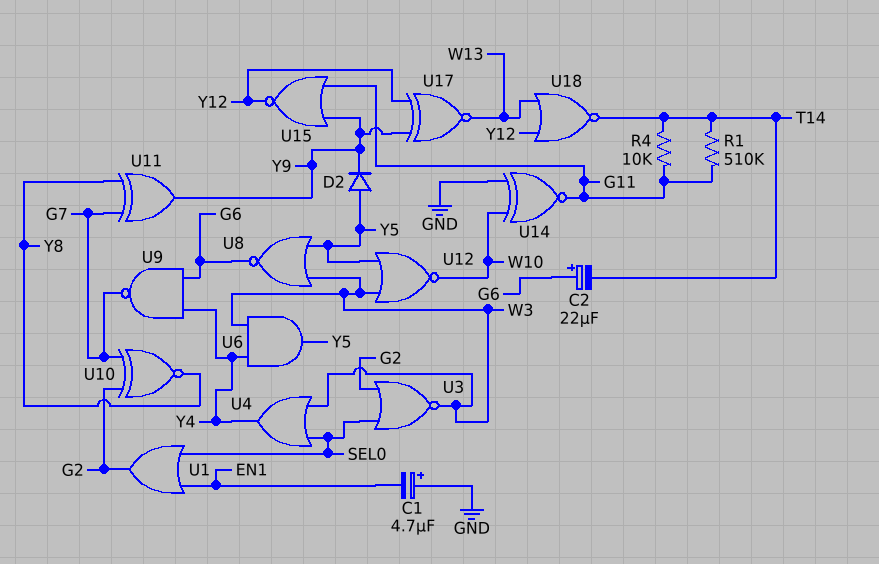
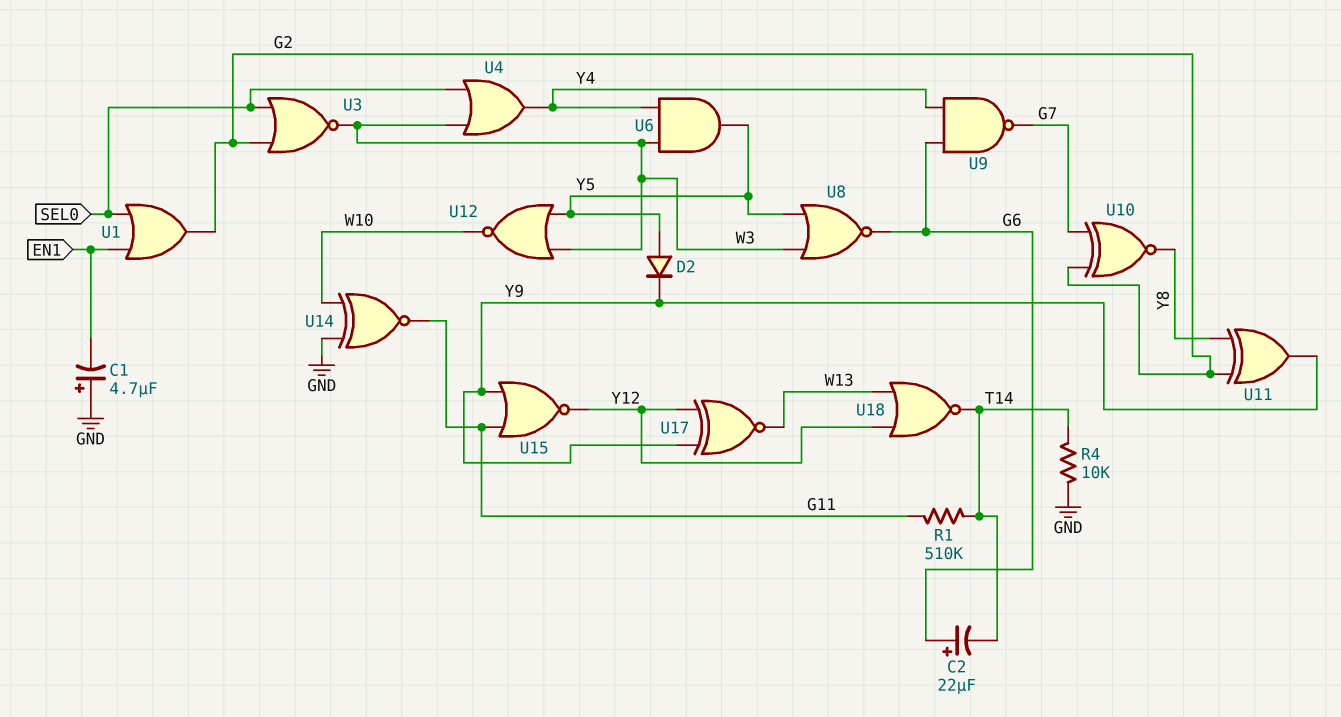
R4: 10k (G11, T14) -> 10k (GND, T14)
U11: XOR (in G7, in Y8, out Y9) -> XOR (in G2, in Y8, out Y9)

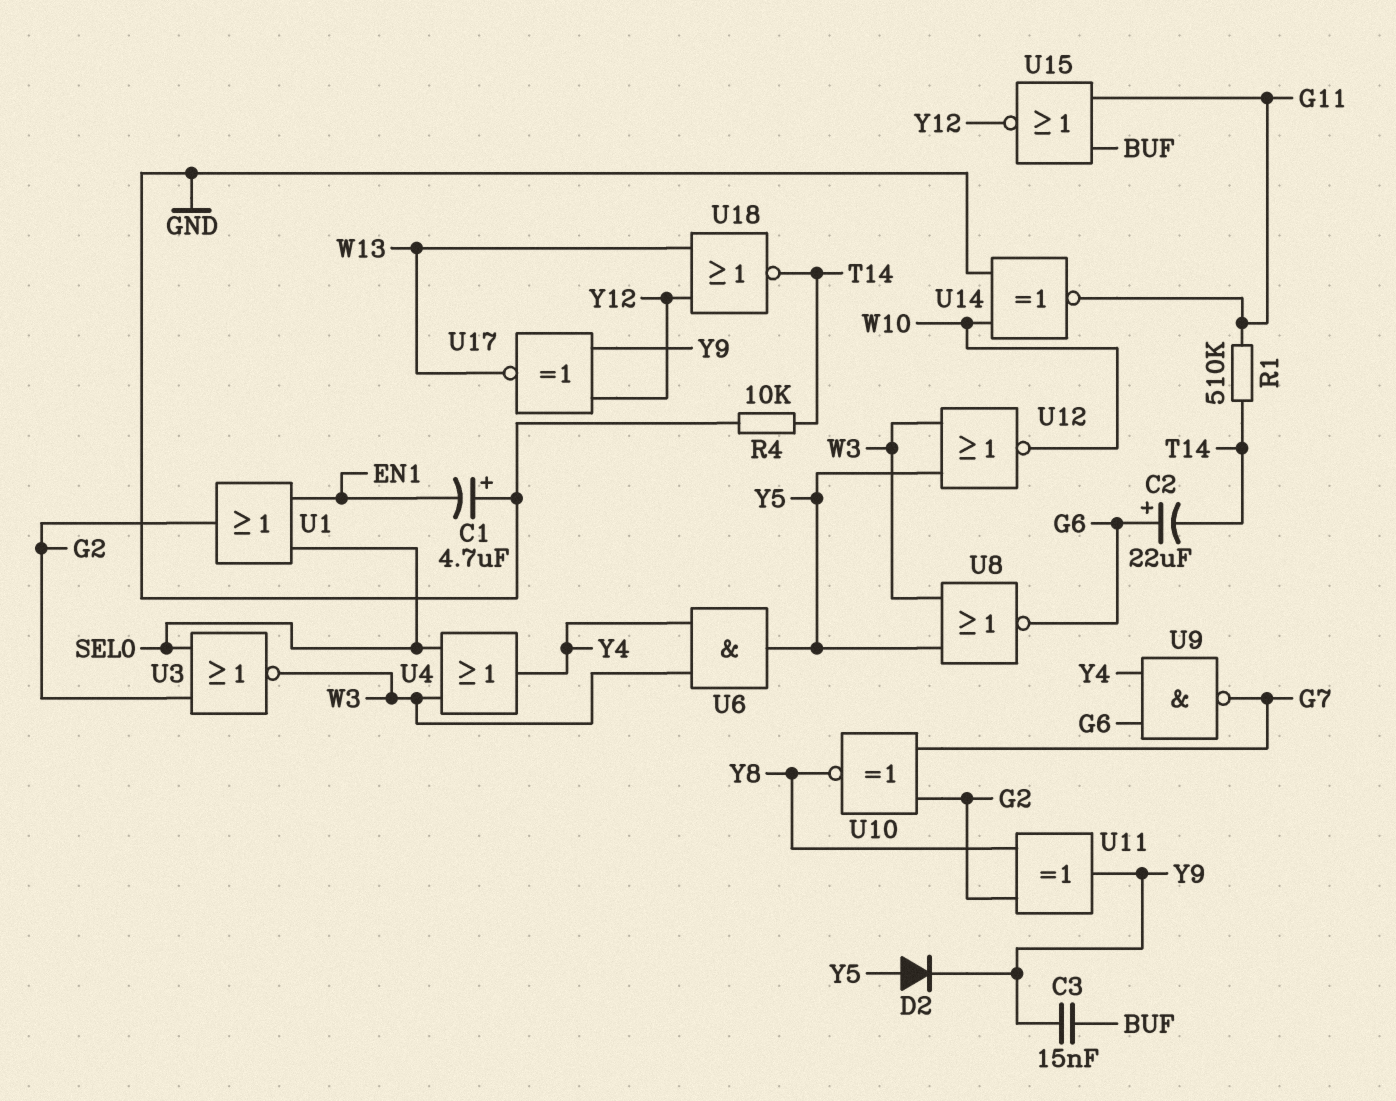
C3: none -> 15nF (BUF, Y9)
U15: NOR (in G11, in Y9, out Y12) -> NOR (in BUF, in G11, out Y12)

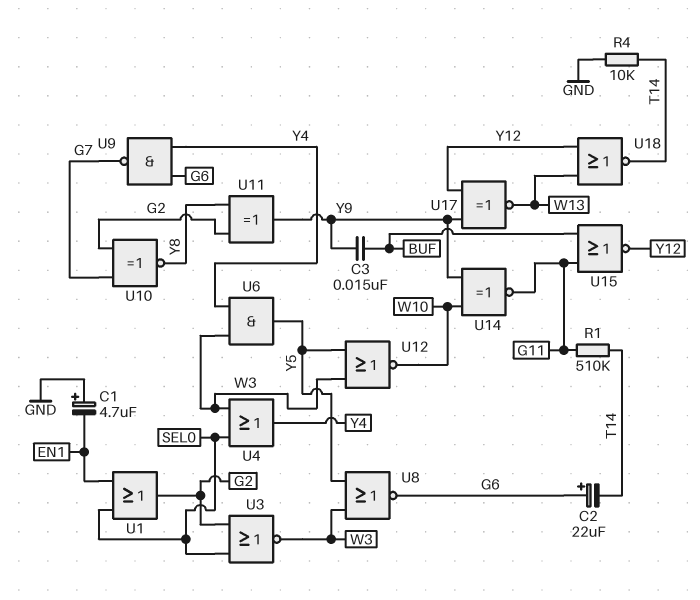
D2: diode (A Y5, K Y9) -> none
U14: XNOR (in GND, in W10, out G11) -> XNOR (in W10, in Y9, out G11)

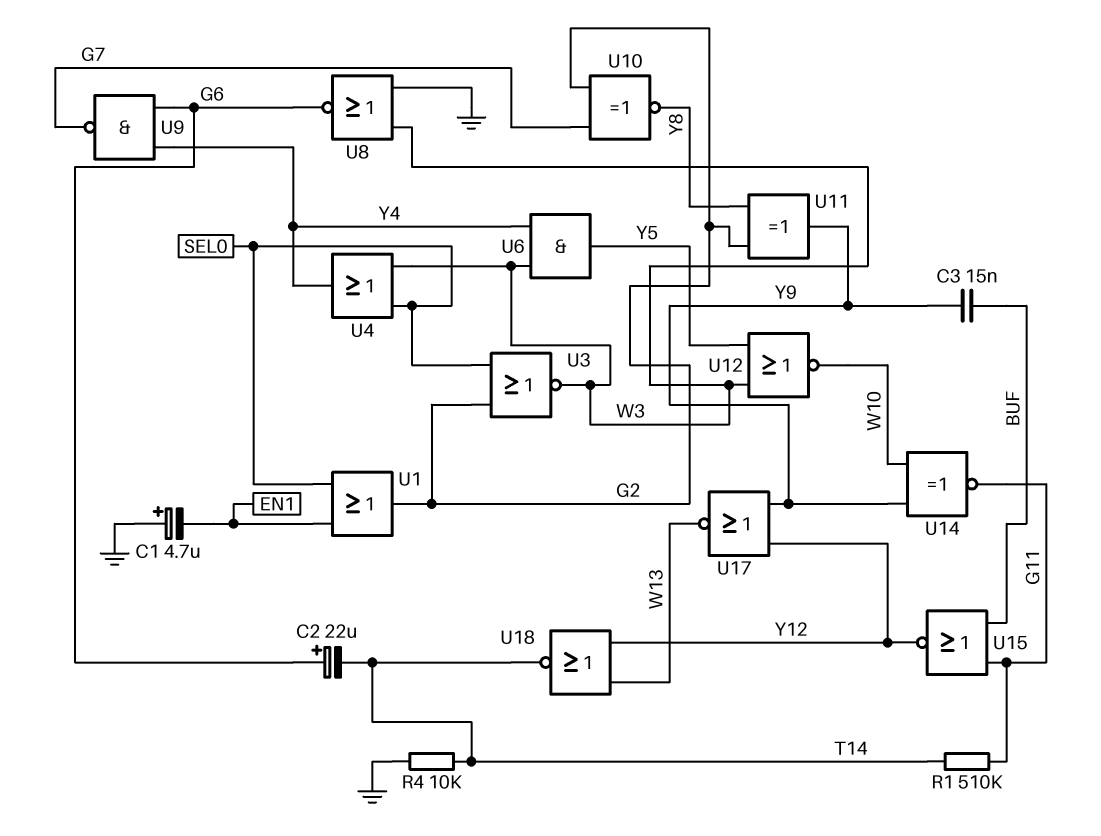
U8: NOR (in W3, in Y5, out G6) -> NOR (in GND, in W3, out G6)
U17: XNOR (in Y9, in Y12, out W13) -> NOR (in Y9, in Y12, out W13)

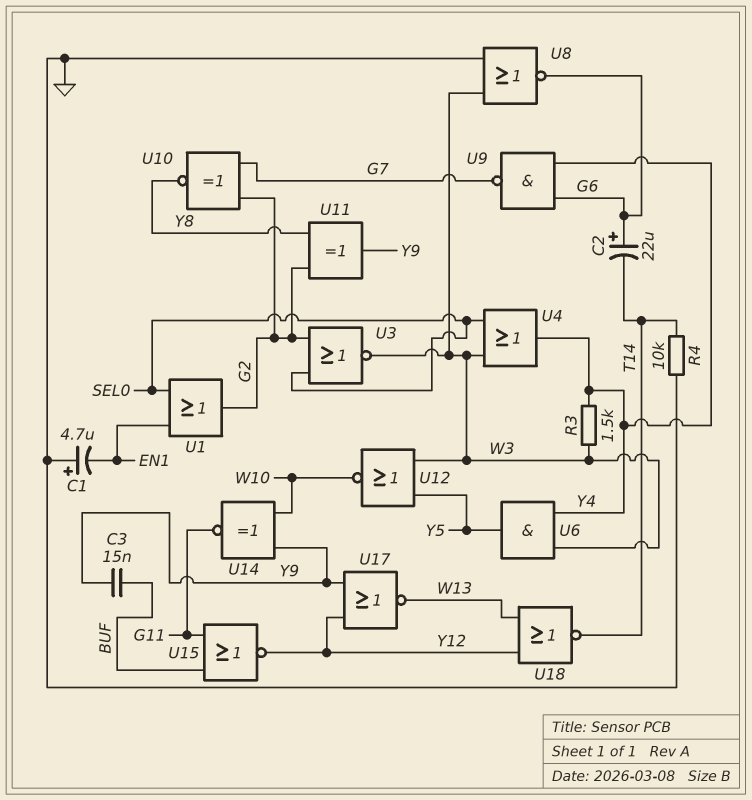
R1: 510k (G11, T14) -> none
R3: none -> 1.5k (W3, Y4)

